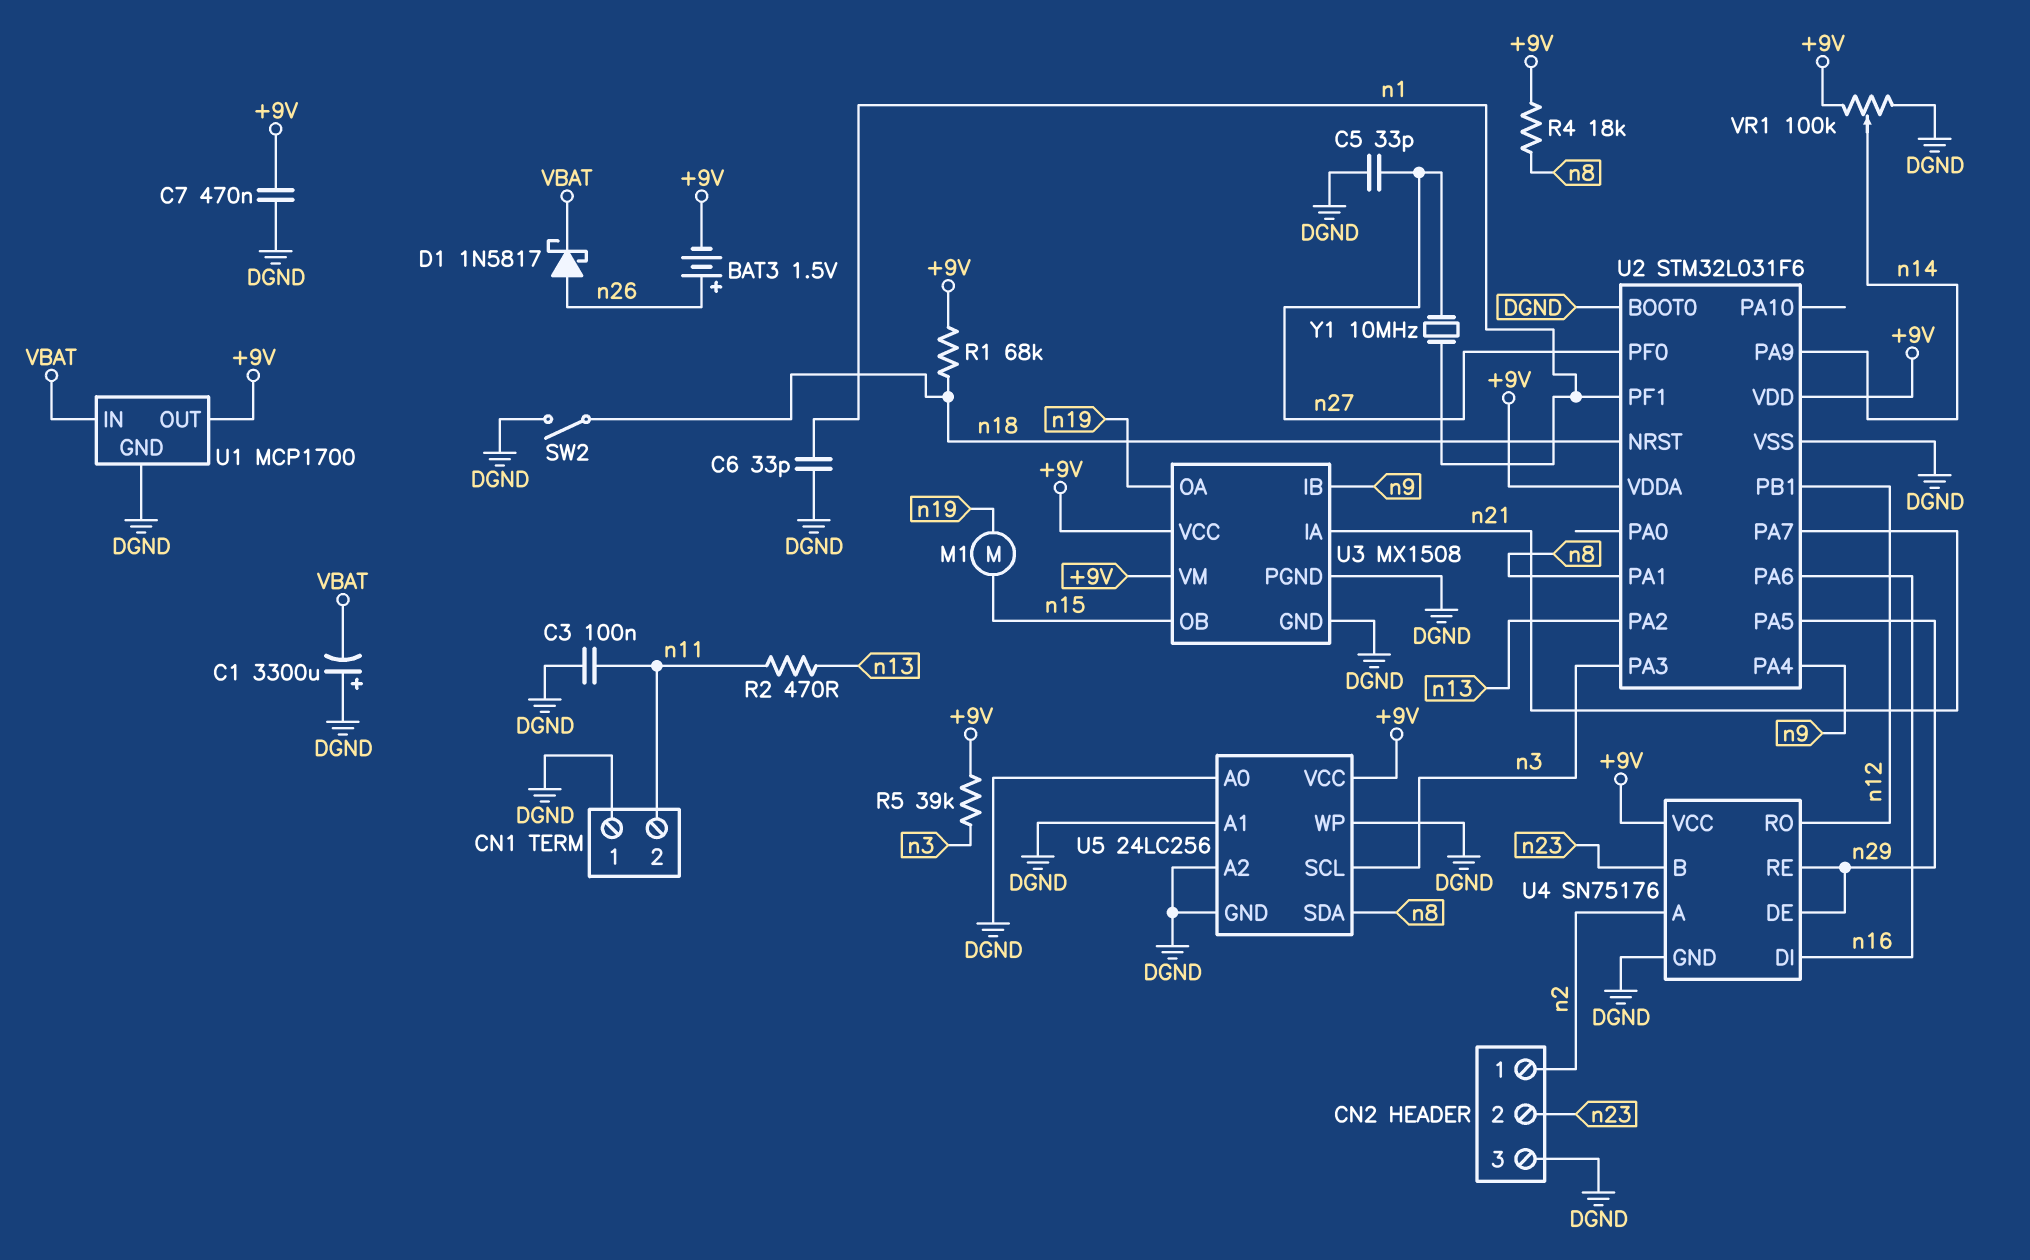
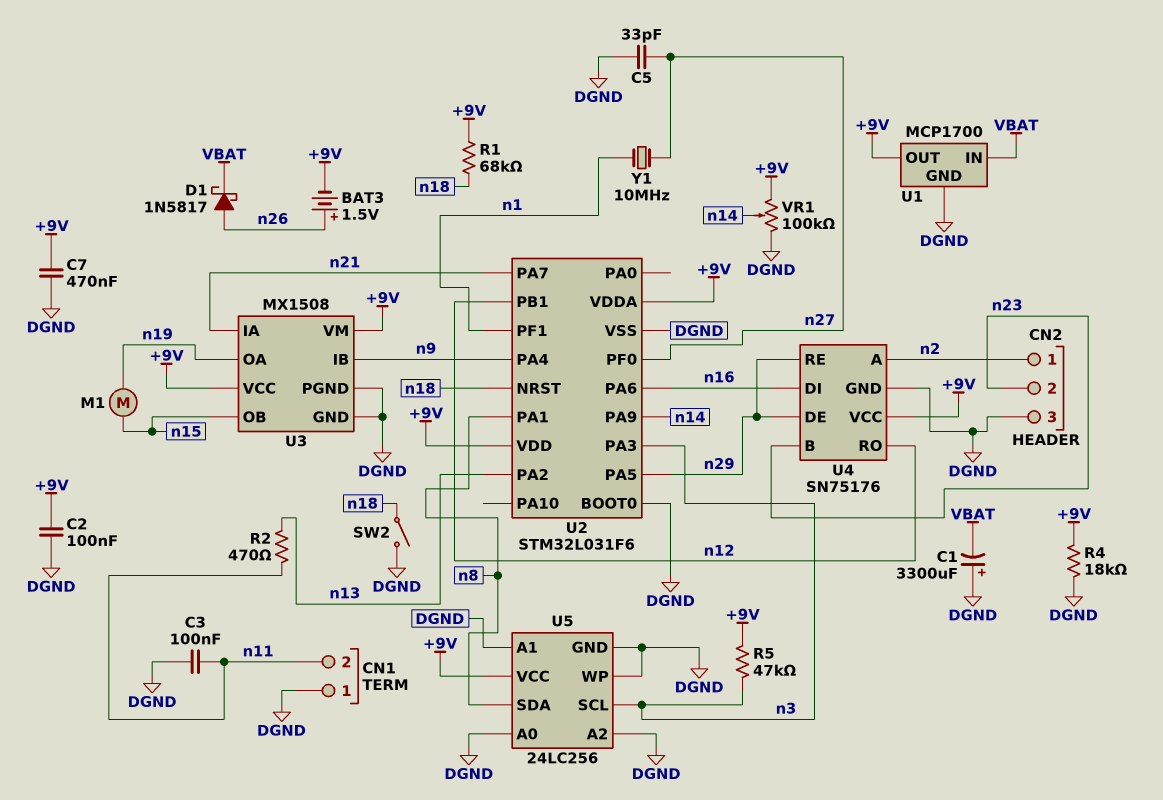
C2: none -> 100nF (+9V, DGND)
C6: 33pF (DGND, n1) -> none
R4: 18k (+9V, n8) -> 18k (+9V, DGND)
R5: 39k (+9V, n3) -> 47k (+9V, n3)

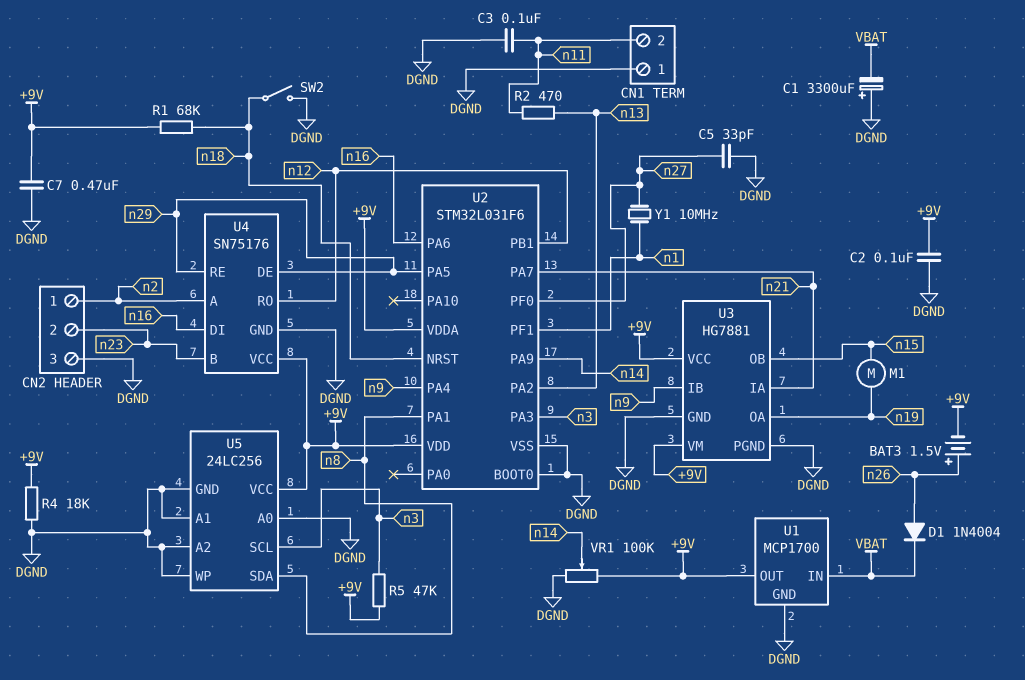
D1: schottky 1N5817 (A n26, K VBAT) -> diode 1N4004 (A n26, K VBAT)
U3: MX1508 -> HG7881

